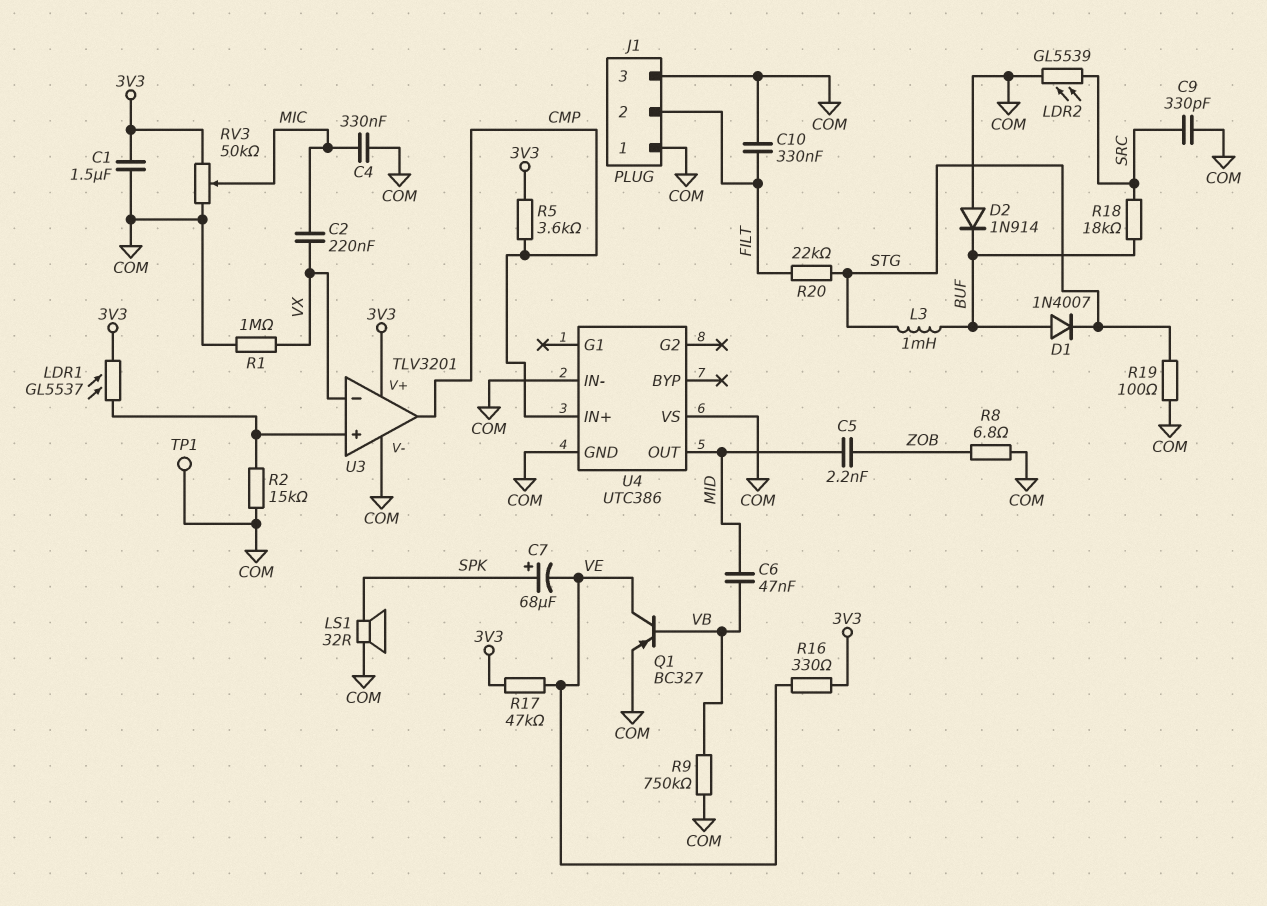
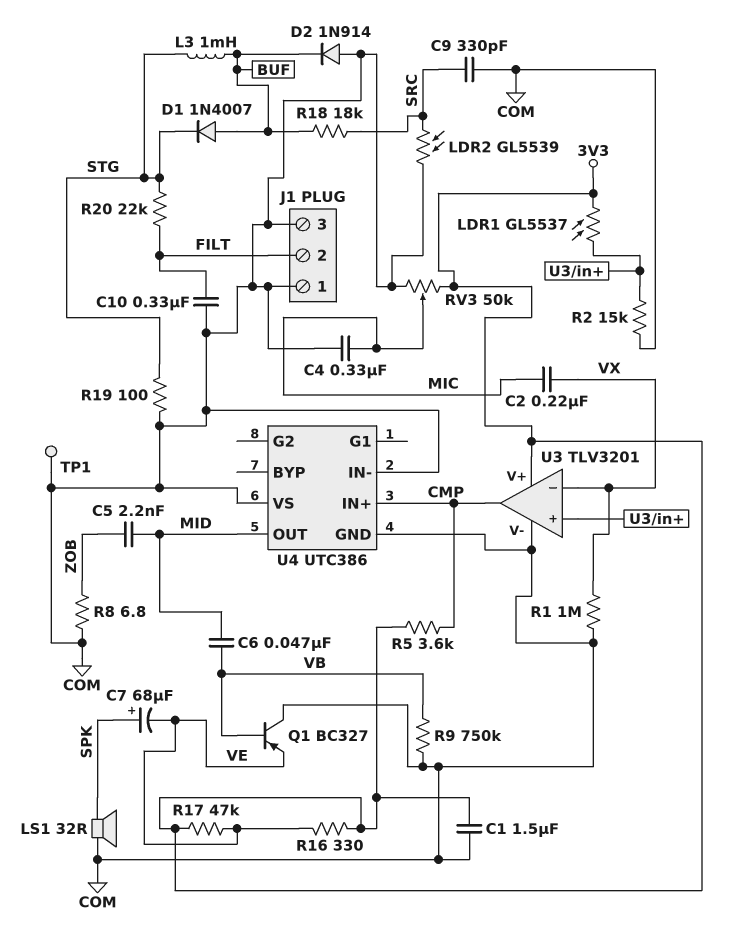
Q1: PNP BC327 (B VB, C VE, E COM) -> PNP BC327 (B VB, C COM, E VE)

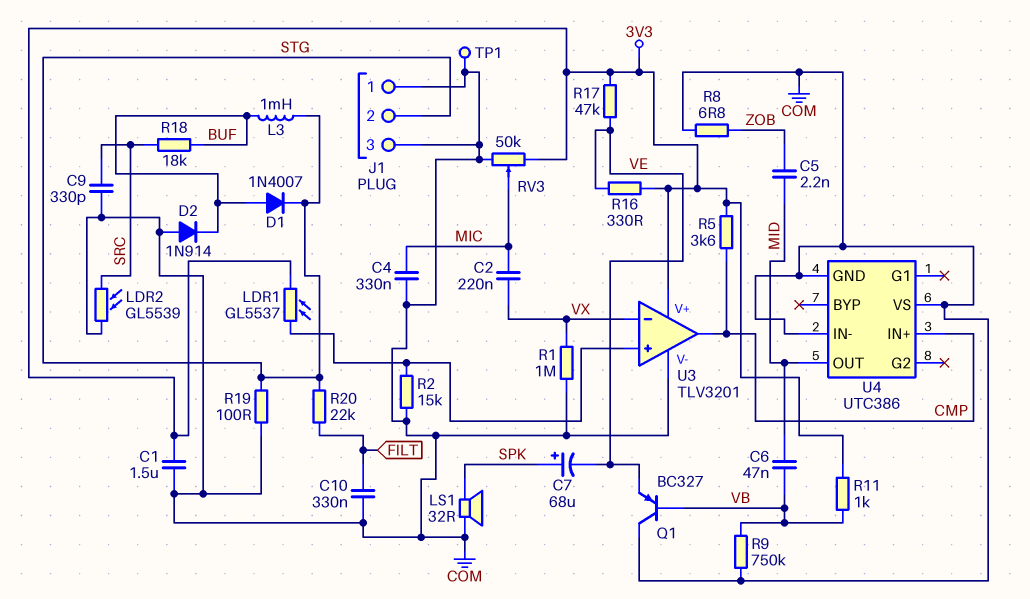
J1 pin 2: FILT -> STG
R11: none -> 1k (3V3, VB)

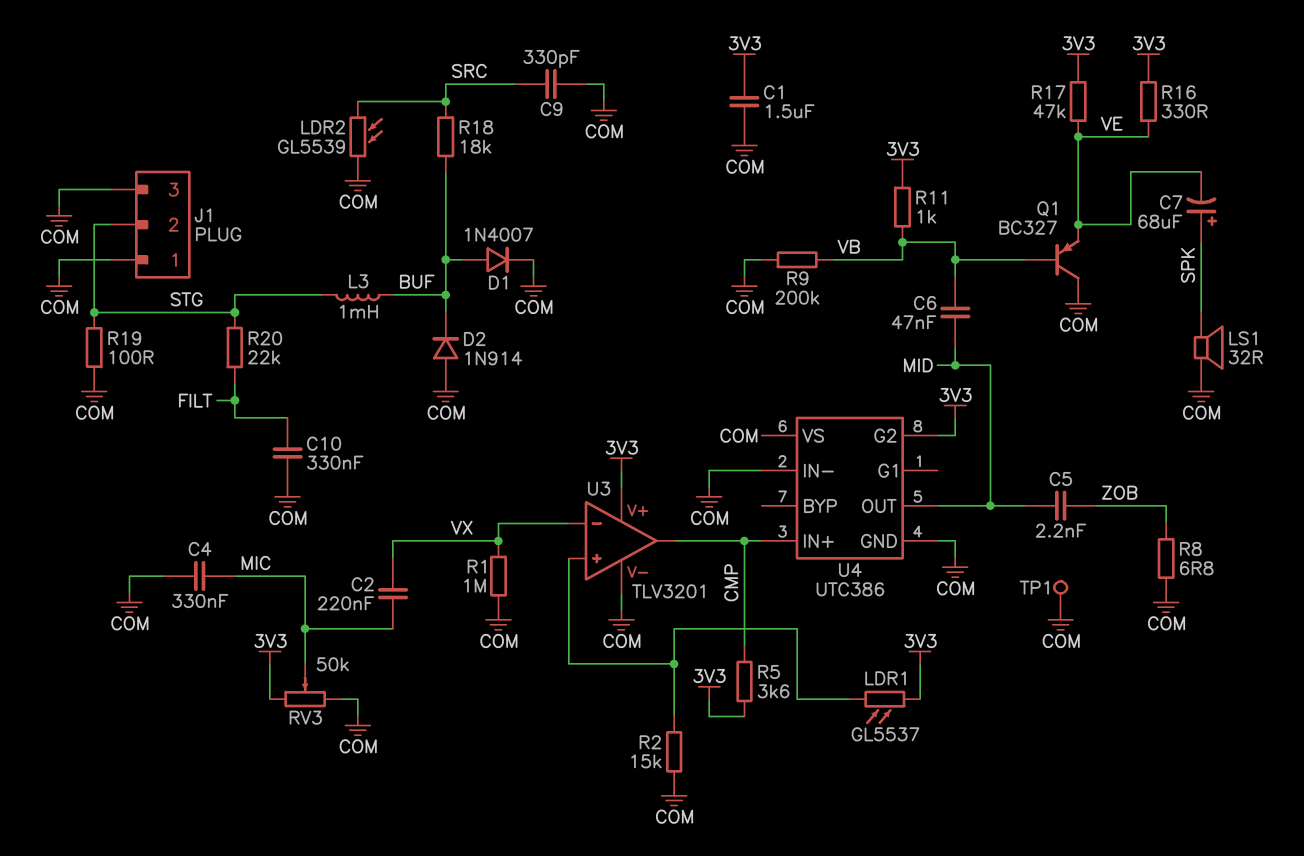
D1: diode 1N4007 (A BUF, K STG) -> diode 1N4007 (A BUF, K COM)
R9: 750k (COM, VB) -> 200k (COM, VB)
U4 pin G2: none -> 3V3

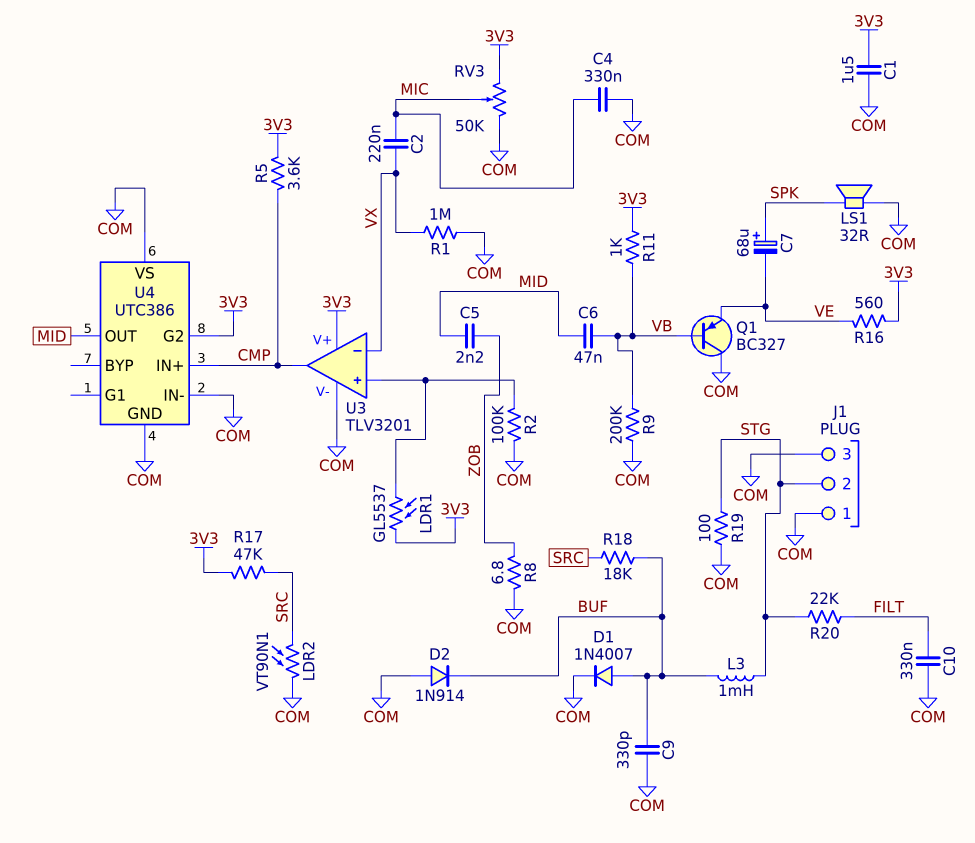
C9: 330pF (COM, SRC) -> 330pF (BUF, COM)
LDR2: GL5539 (COM, SRC) -> VT90N1 (COM, SRC)
R2: 15k (COM, U3/in+) -> 100k (COM, U3/in+)
R16: 330 (3V3, VE) -> 560 (3V3, VE)
R17: 47k (3V3, VE) -> 47k (3V3, SRC)
TP1: test point (COM) -> none

